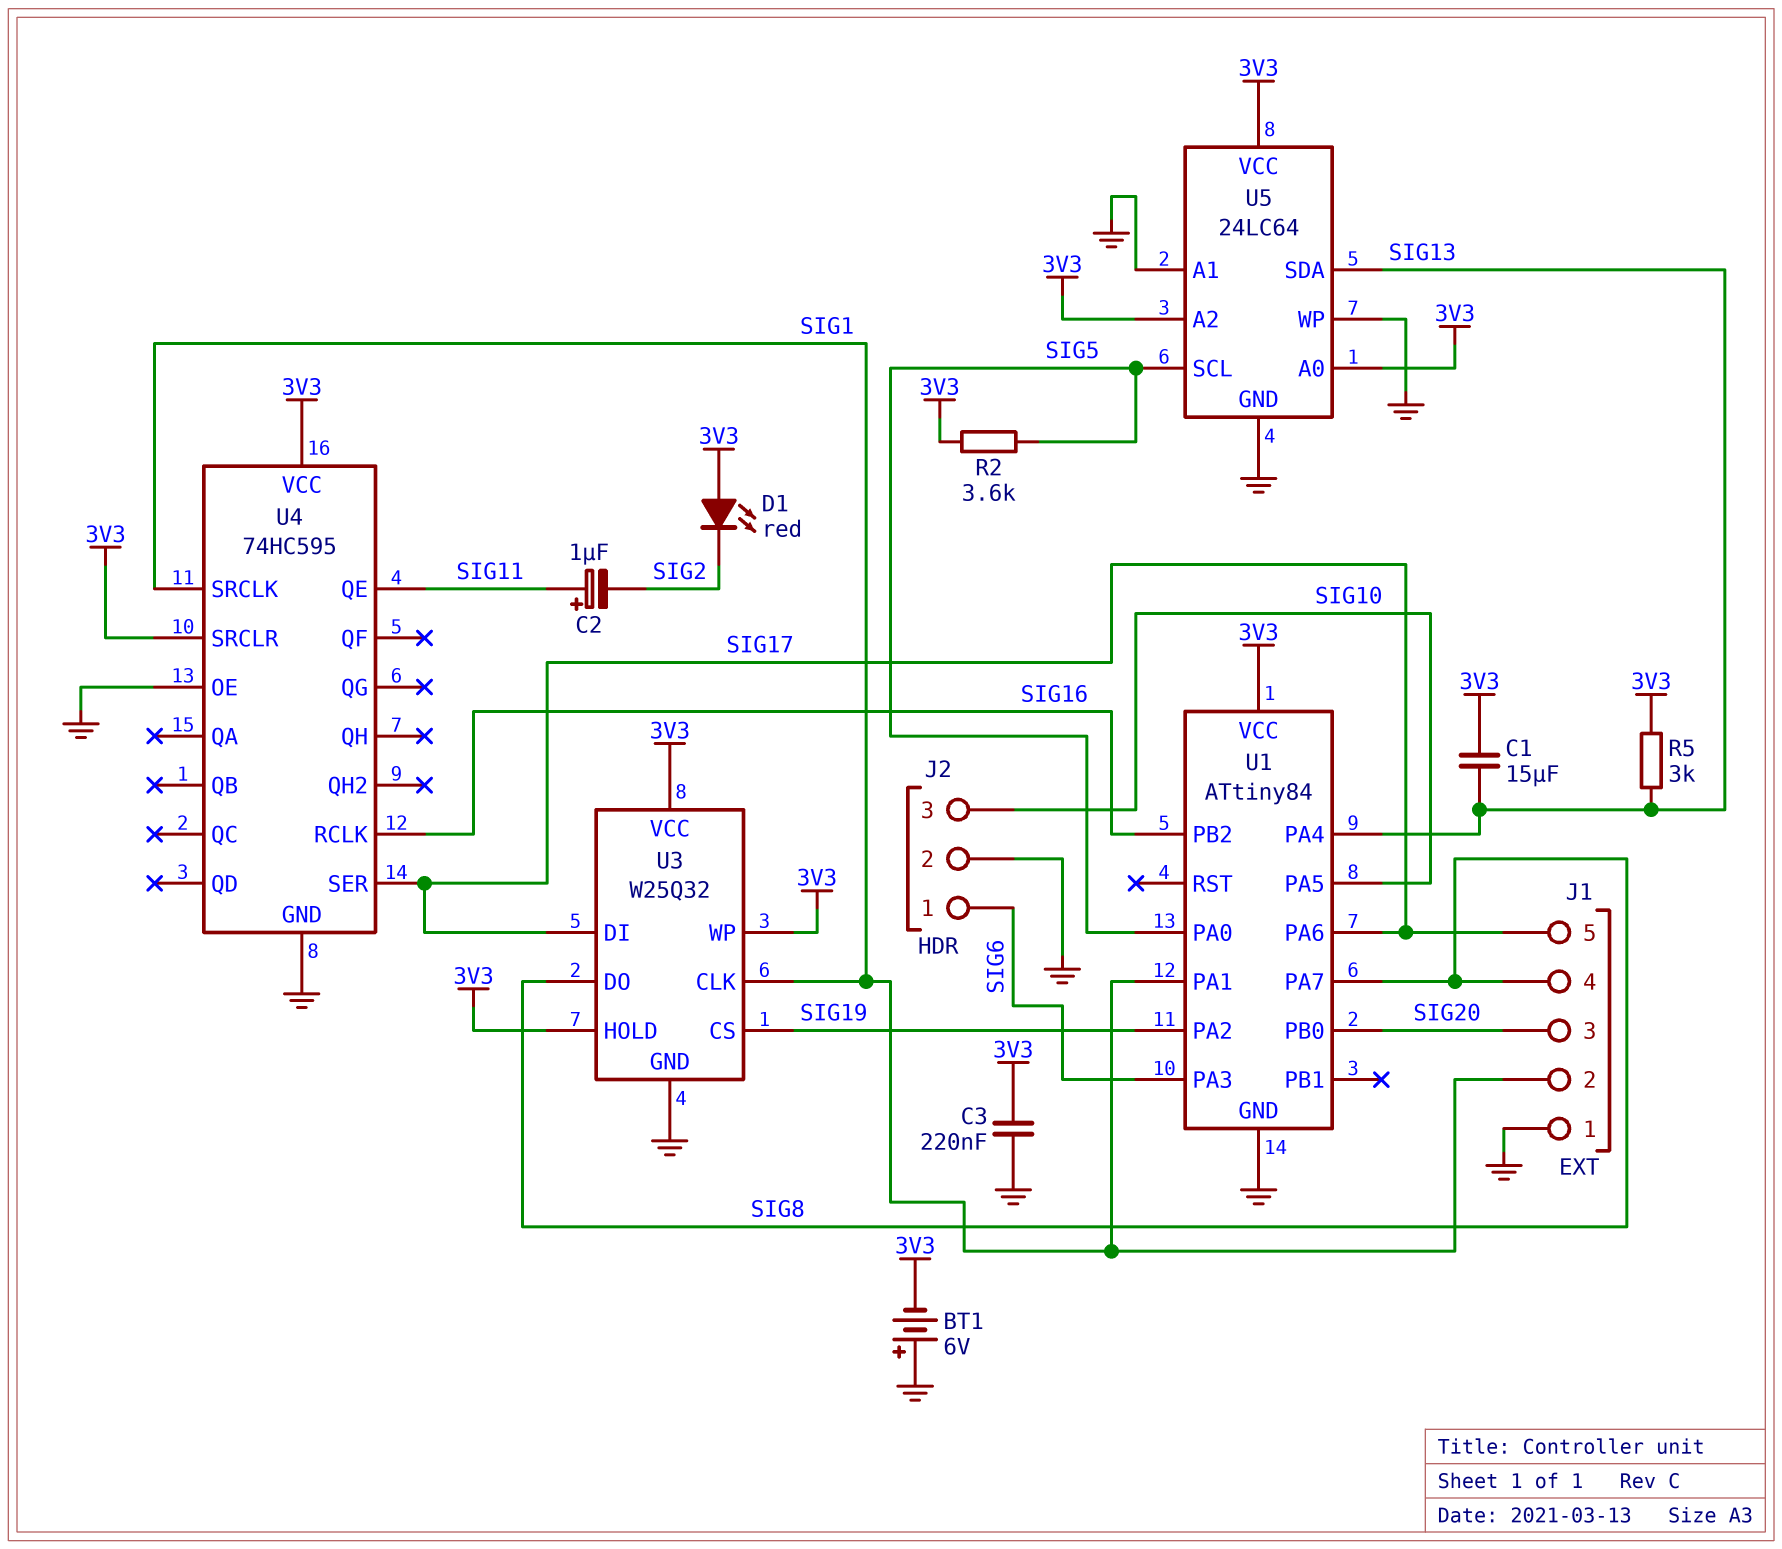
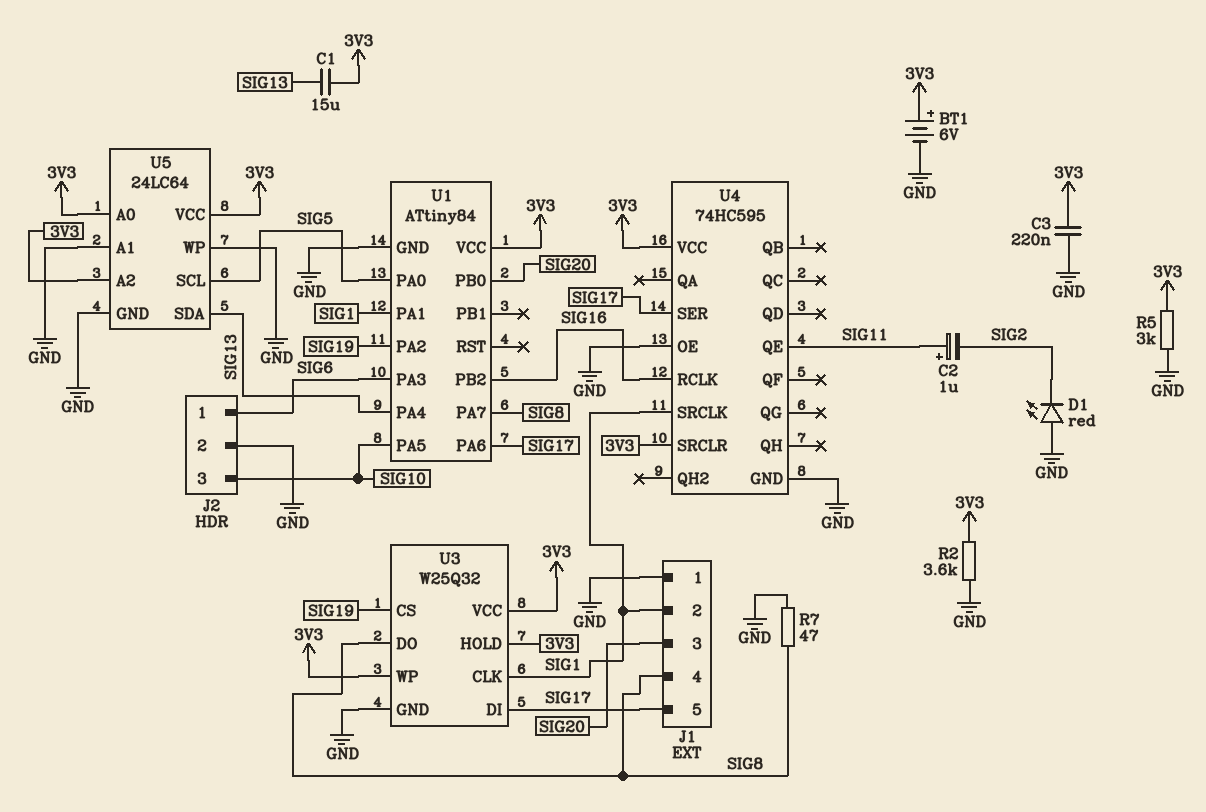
BT1: 6V (plus GND, minus 3V3) -> 6V (plus 3V3, minus GND)
D1: LED red (A 3V3, K SIG2) -> LED red (A GND, K SIG2)
R2: 3.6k (3V3, SIG5) -> 3.6k (3V3, GND)
R5: 3k (3V3, SIG13) -> 3k (3V3, GND)
R7: none -> 47 (GND, SIG8)

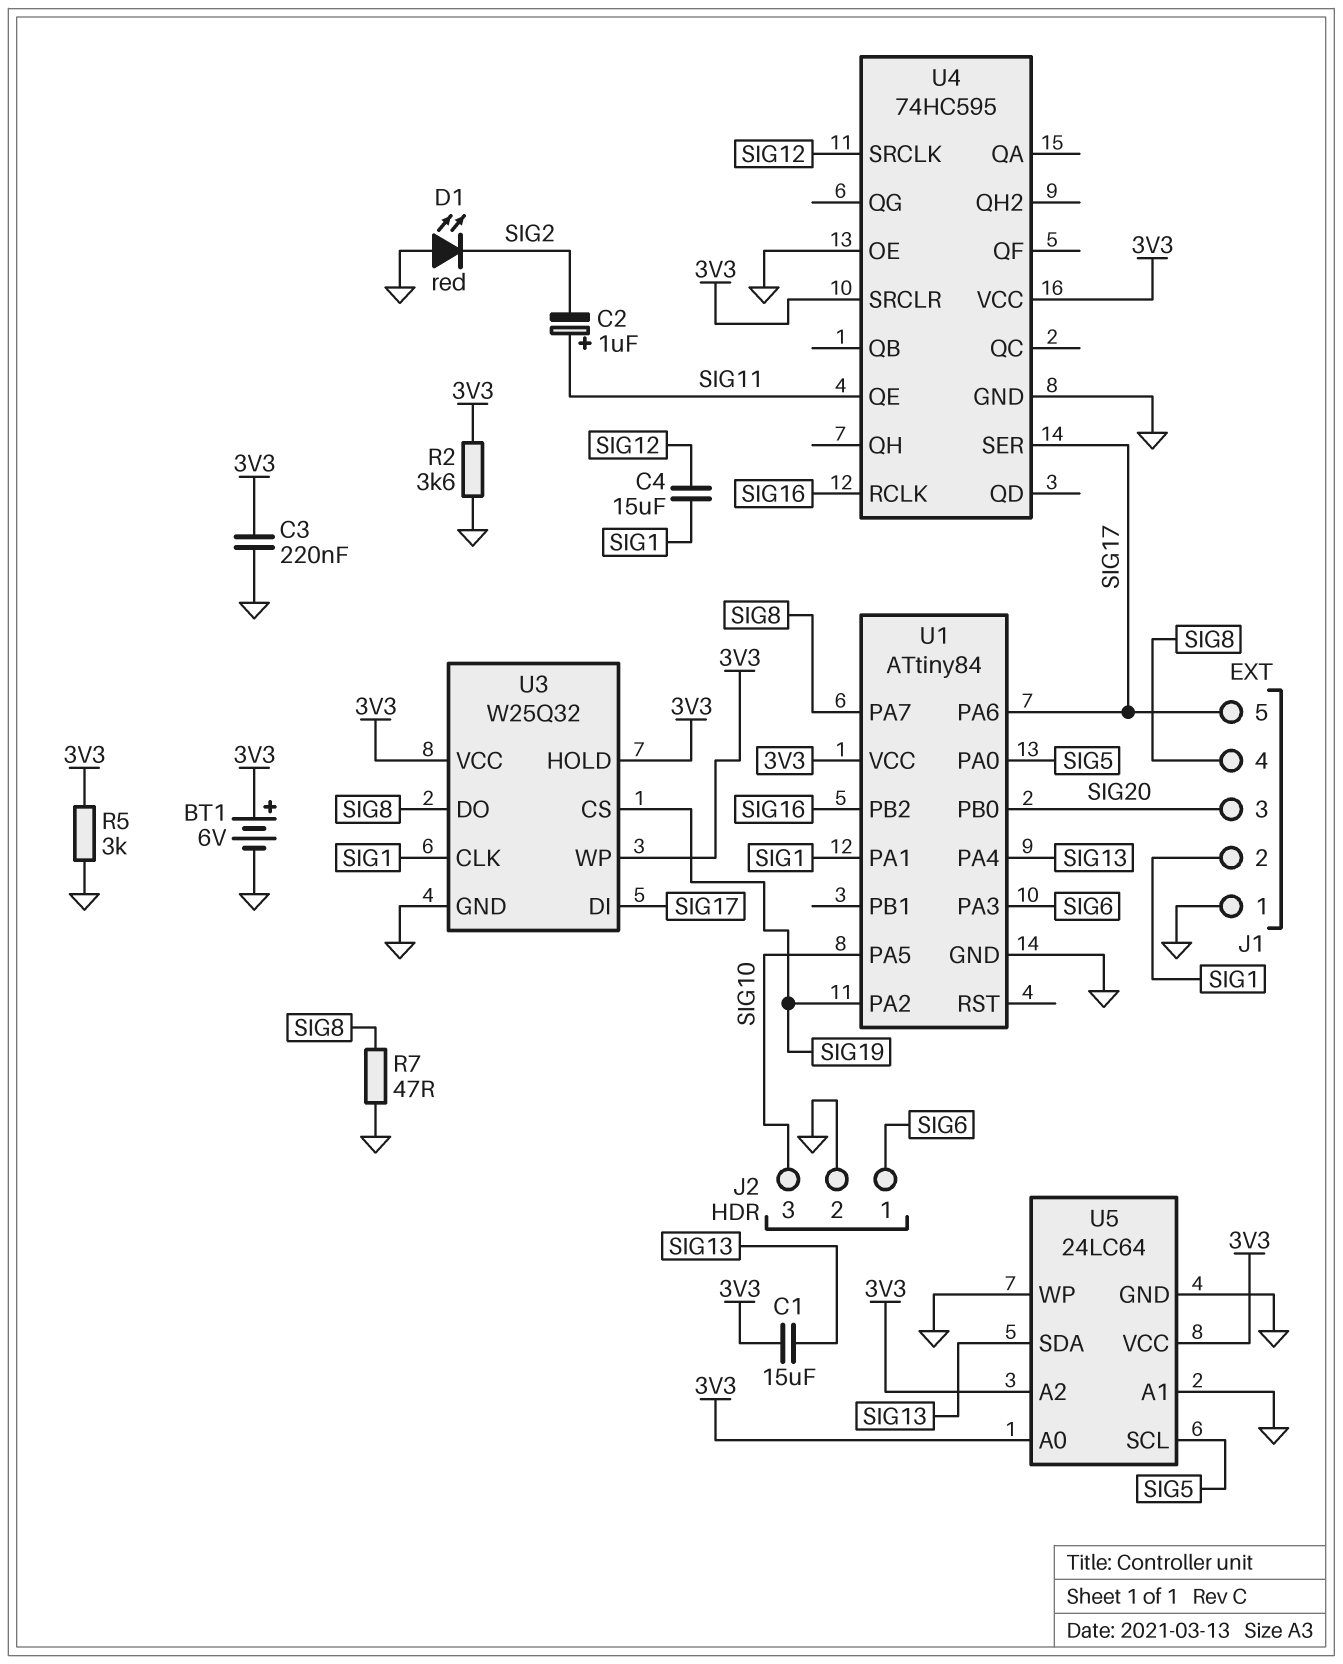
C4: none -> 15uF (SIG1, SIG12)
U4 pin SRCLK: SIG1 -> SIG12

